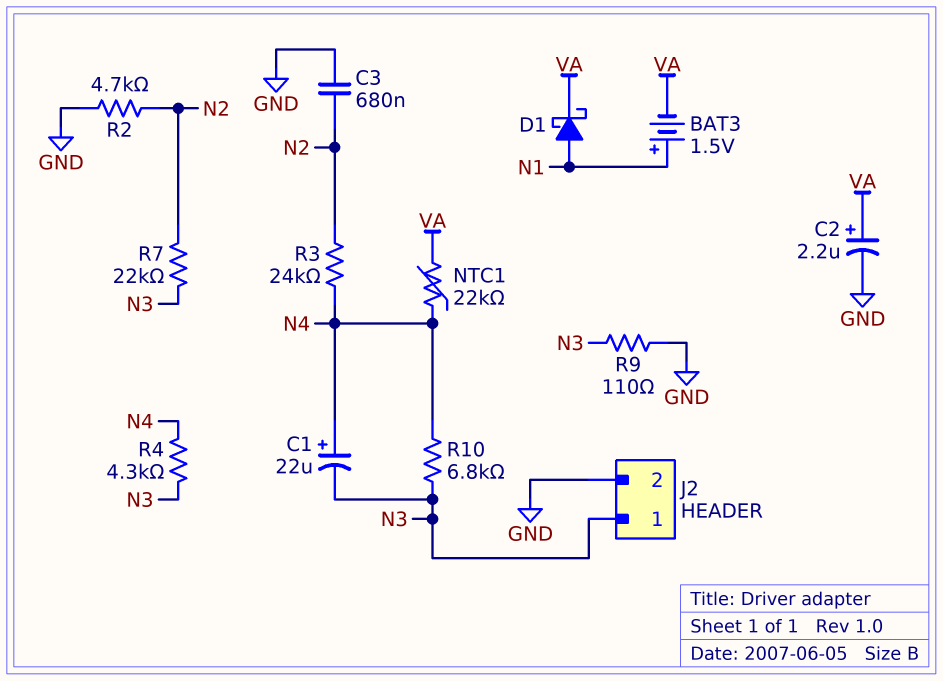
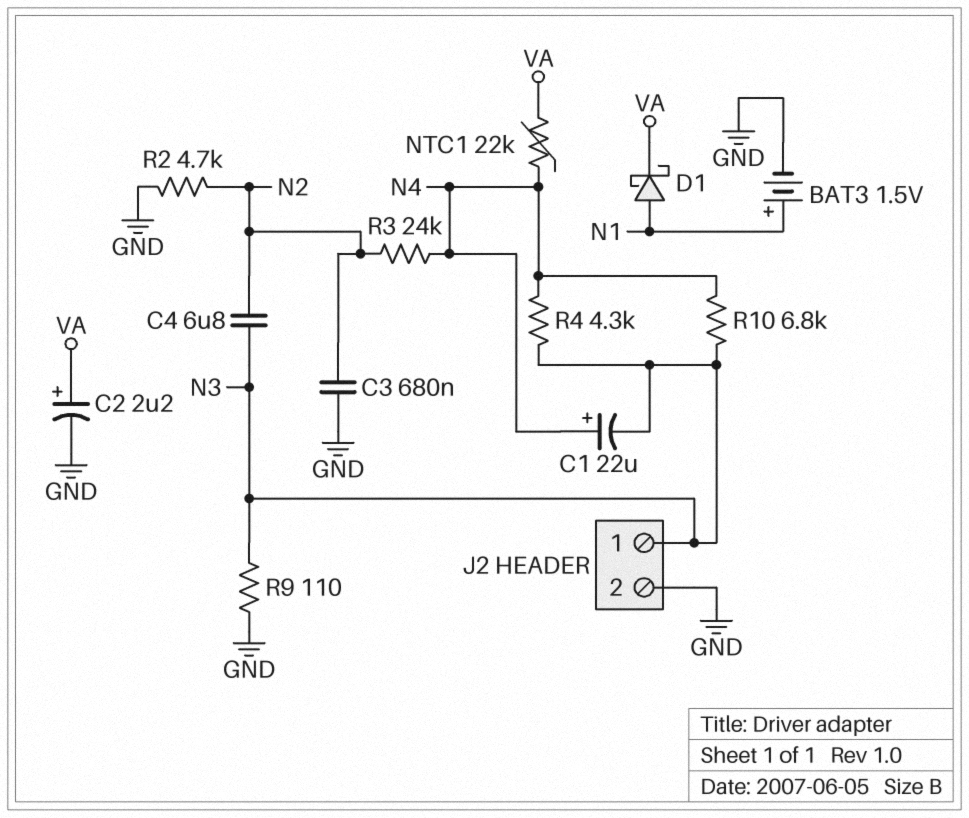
BAT3: 1.5V (plus N1, minus VA) -> 1.5V (plus N1, minus GND)
C4: none -> 6.8uF (N2, N3)
R7: 22k (N2, N3) -> none

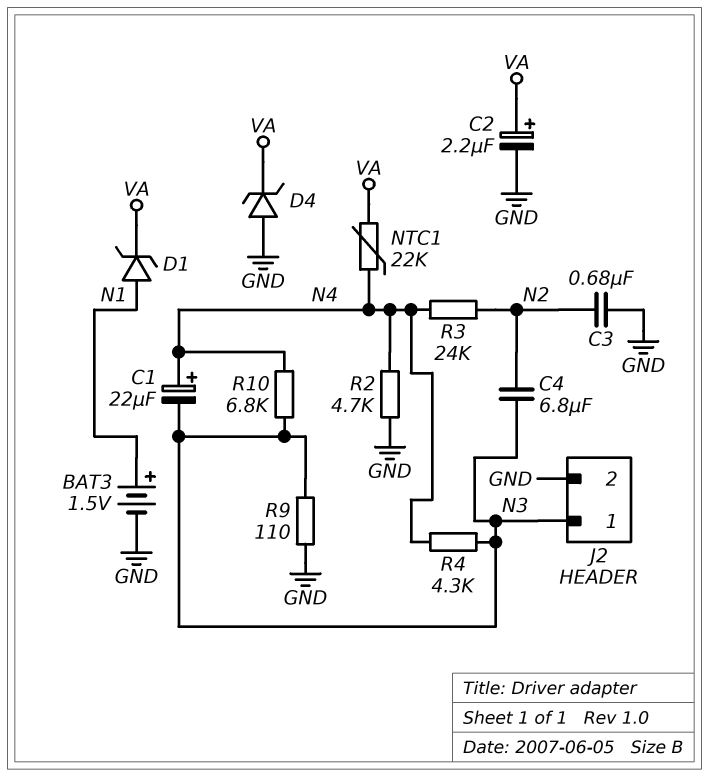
D1: schottky (A N1, K VA) -> zener (A N1, K VA)
D4: none -> zener (A GND, K VA)
R2: 4.7k (GND, N2) -> 4.7k (GND, N4)

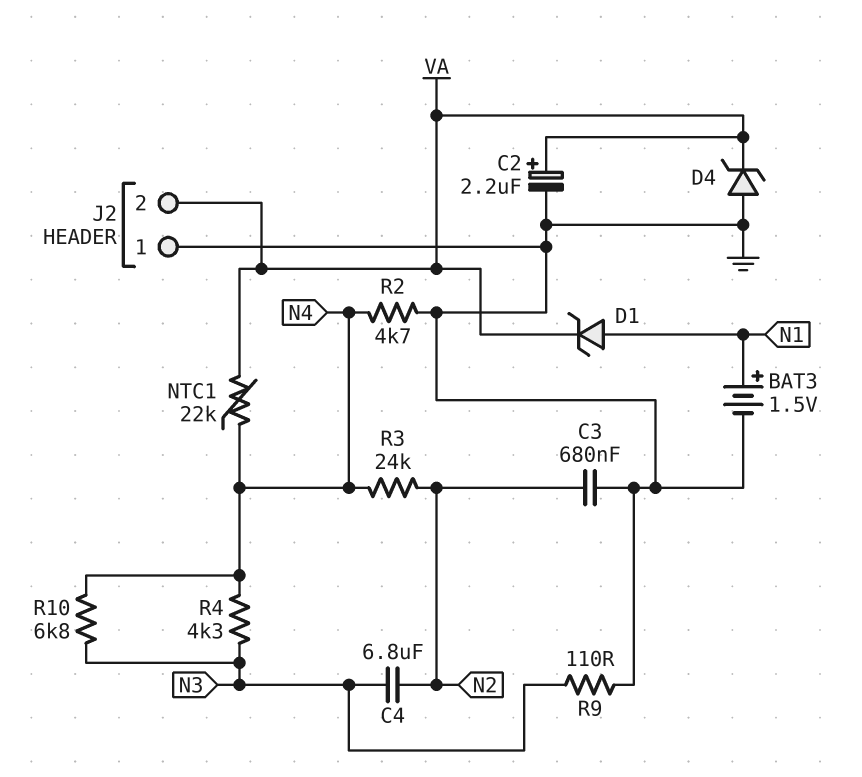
C1: 22uF (plus N4, minus N3) -> none
J2 pin 1: N3 -> GND
J2 pin 2: GND -> VA

